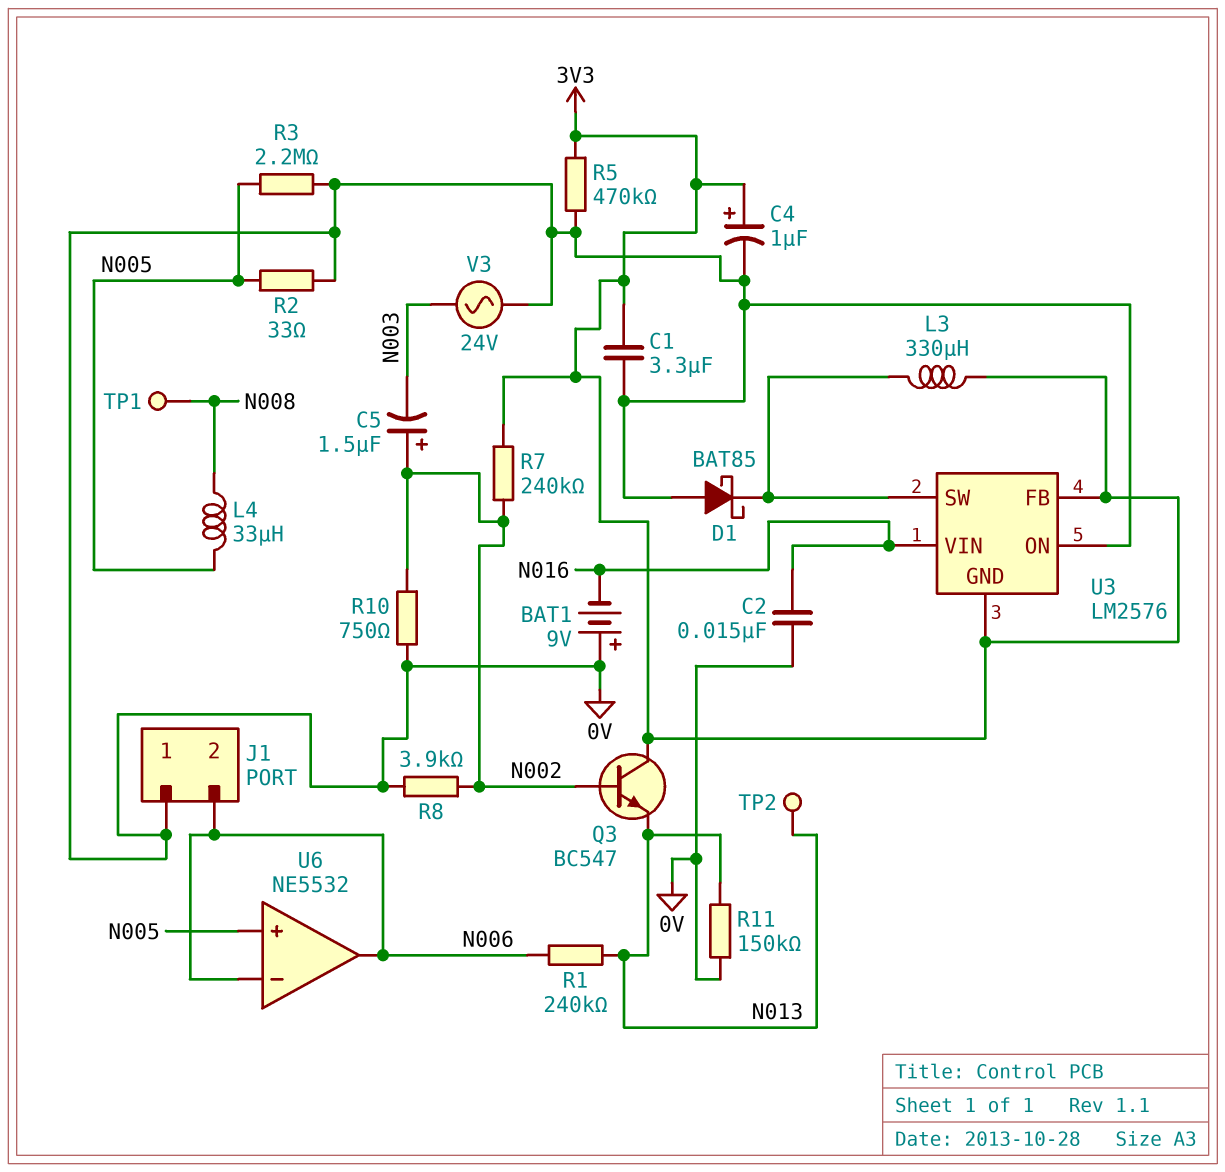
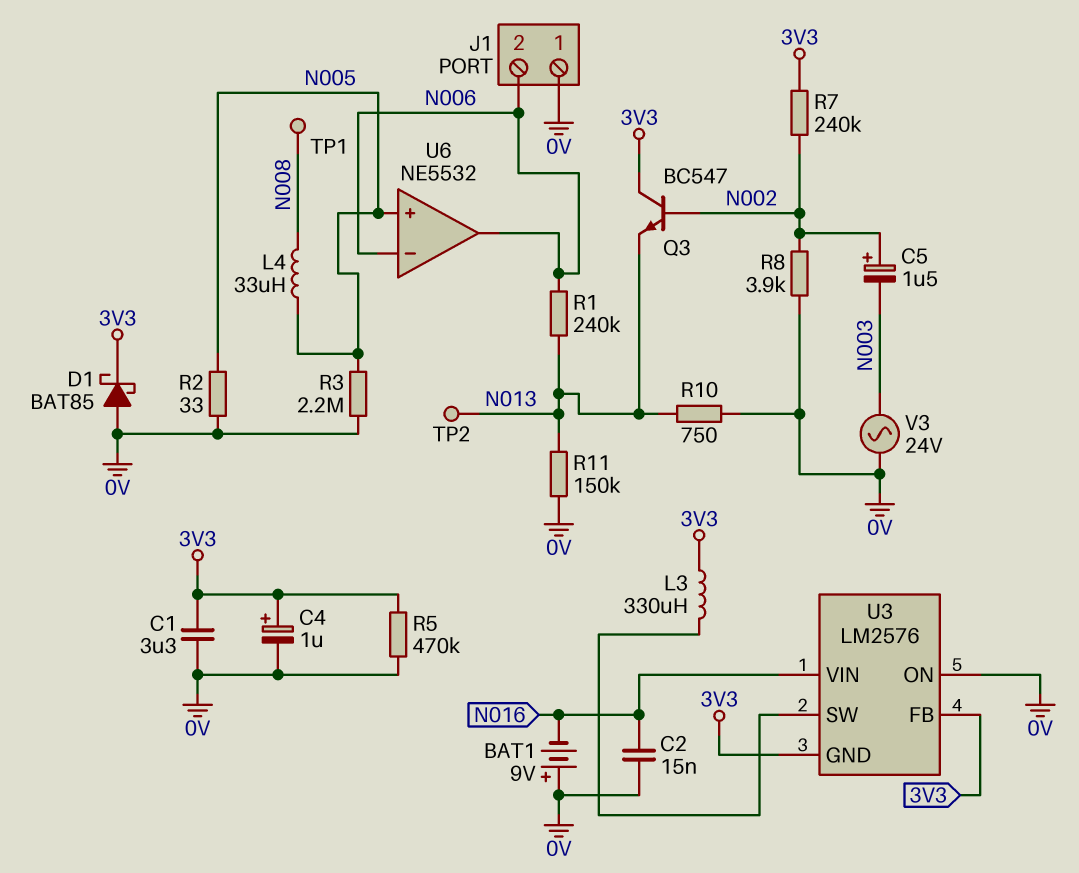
D1: schottky BAT85 (A 0V, K U3/SW) -> schottky BAT85 (A 0V, K 3V3)
R10: 750 (0V, N002) -> 750 (0V, N013)

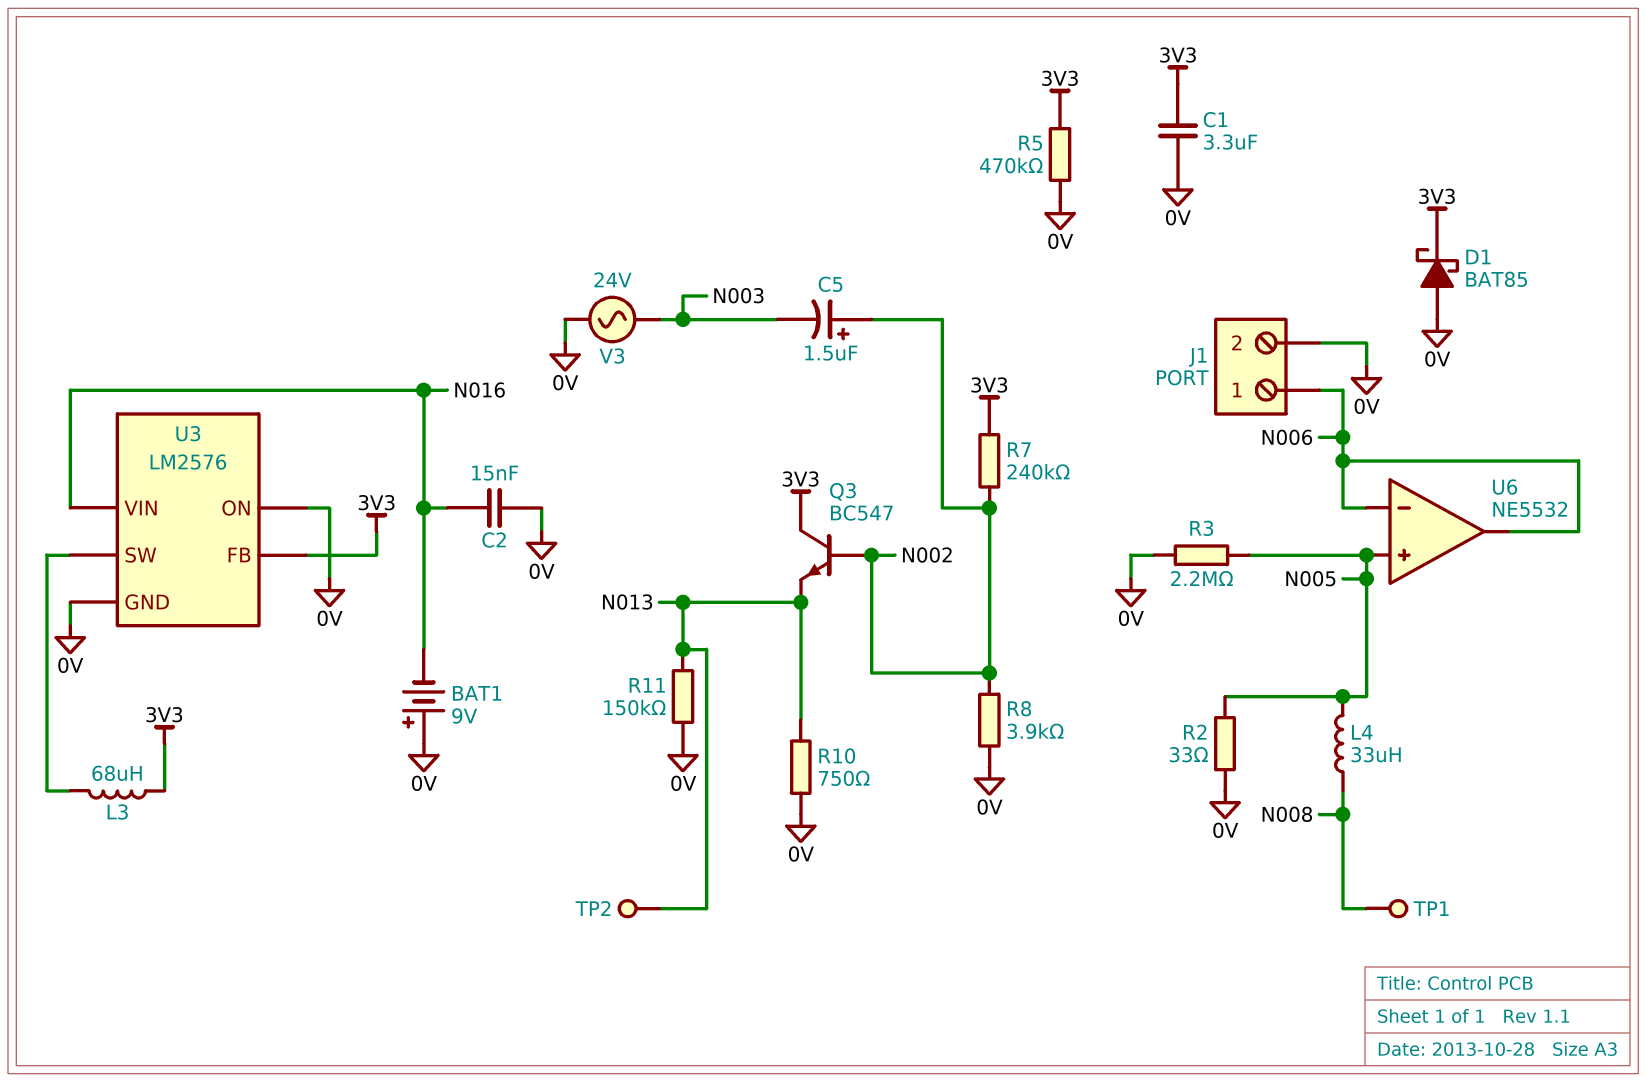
C4: 1uF (plus 3V3, minus 0V) -> none
J1 pin 1: 0V -> N006
J1 pin 2: N006 -> 0V
L3: 330uH (3V3, U3/SW) -> 68uH (3V3, U3/SW)
R1: 240k (N006, N013) -> none
U3 pin GND: 3V3 -> 0V

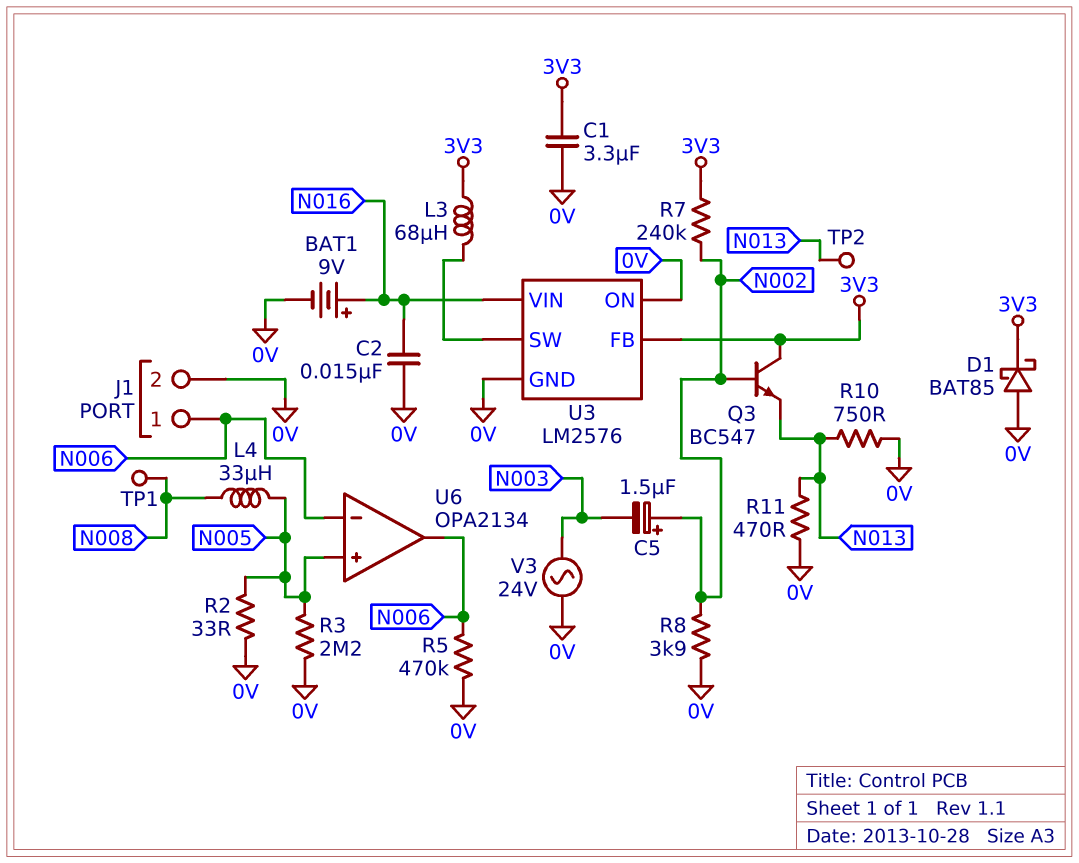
BAT1: 9V (plus 0V, minus N016) -> 9V (plus N016, minus 0V)
R5: 470k (0V, 3V3) -> 470k (0V, N006)
R11: 150k (0V, N013) -> 470 (0V, N013)
U6: NE5532 -> OPA2134

